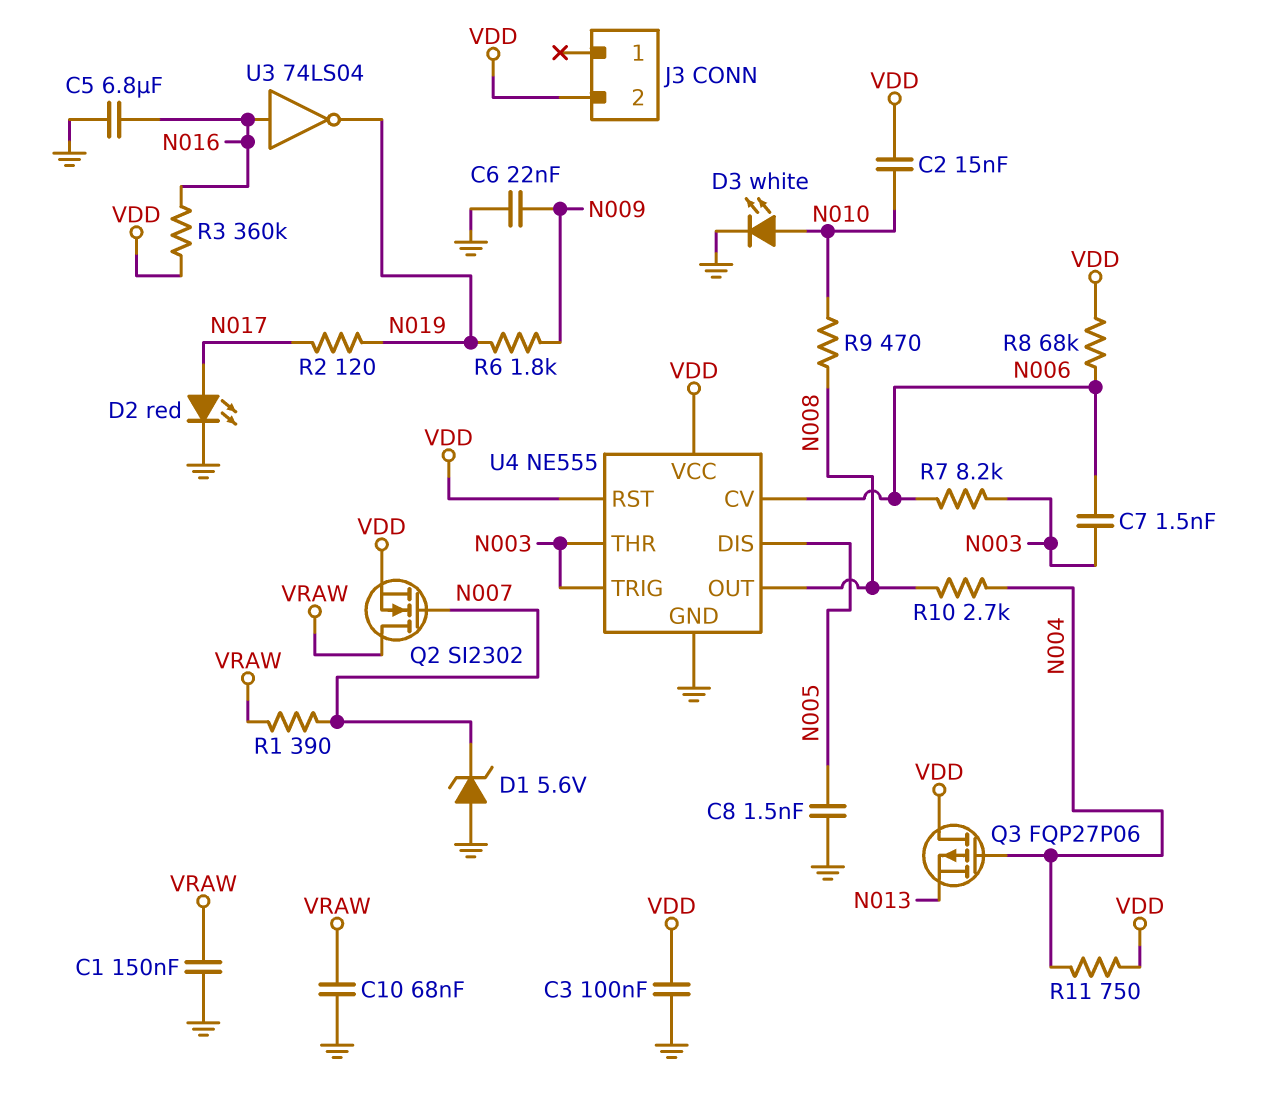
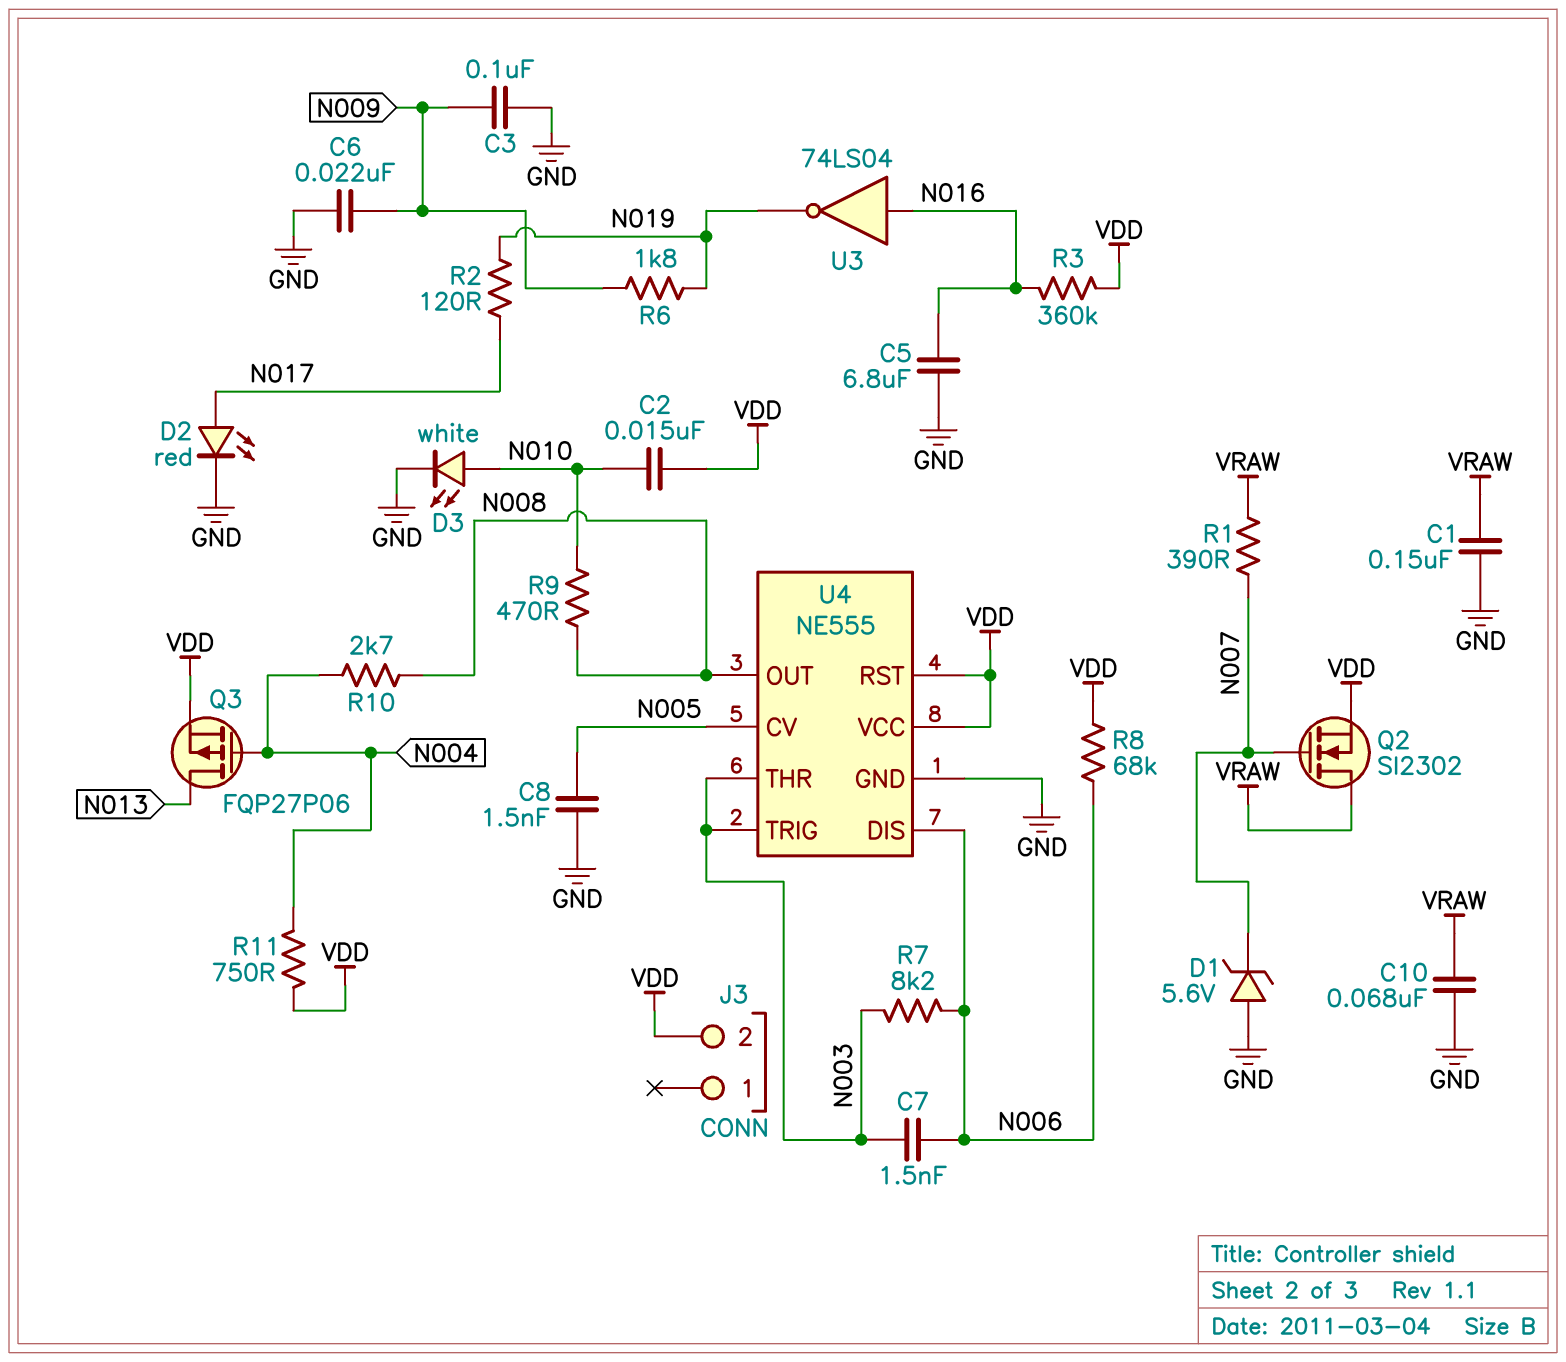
C3: 100nF (GND, VDD) -> 100nF (GND, N009)
Q3: PMOS FQP27P06 (G N004, D VDD, S N013) -> PMOS FQP27P06 (G N004, D N013, S VDD)
U4 pin CV: N006 -> N005
U4 pin DIS: N005 -> N006

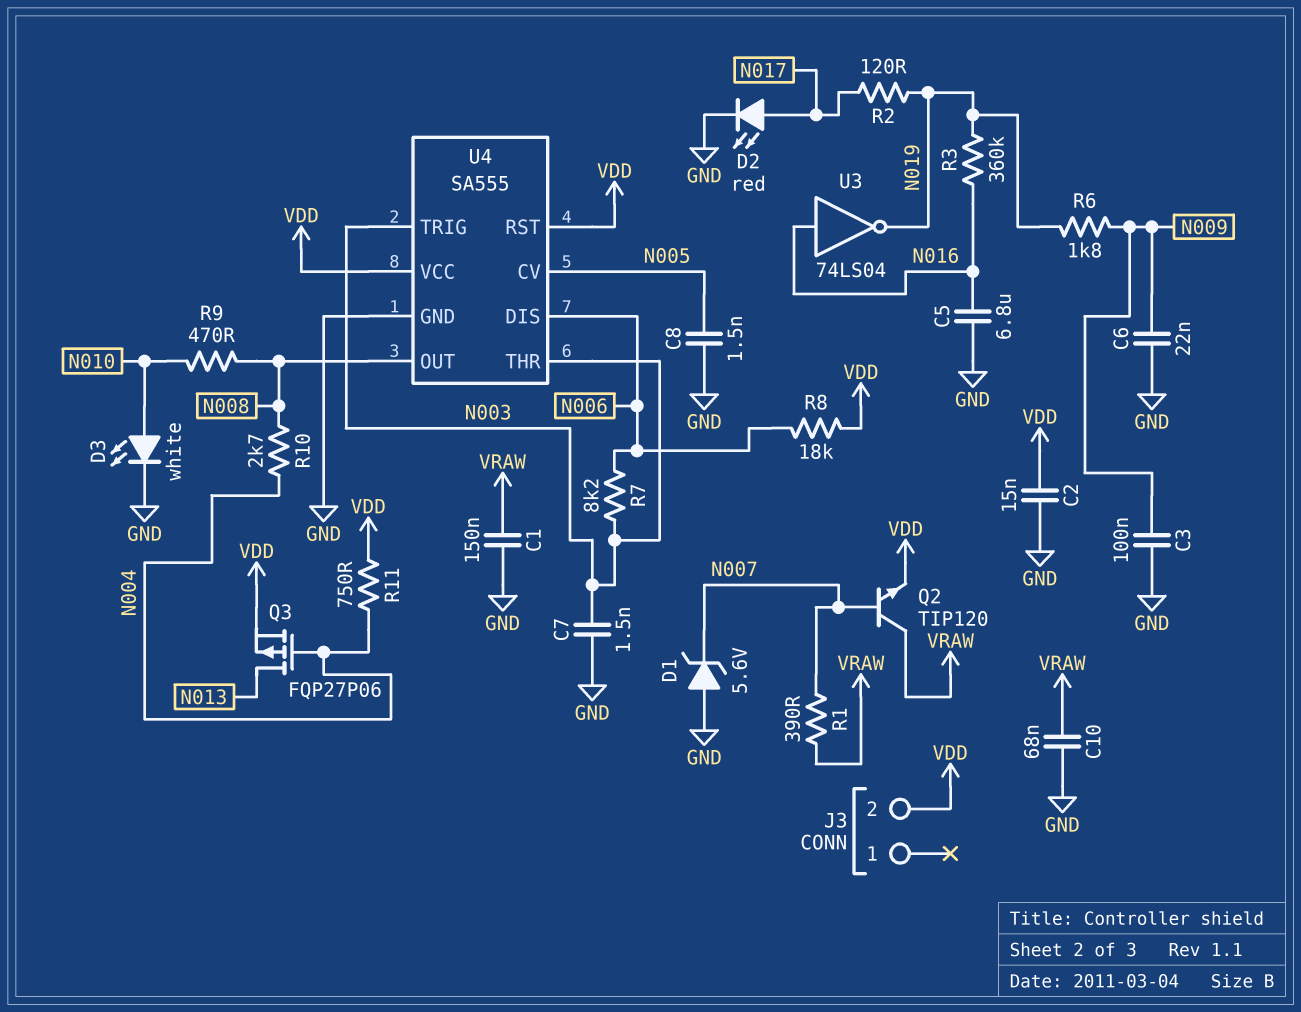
C2: 15nF (N010, VDD) -> 15nF (GND, VDD)
C7: 1.5nF (N003, N006) -> 1.5nF (GND, N003)
Q2: NMOS SI2302 (G N007, D VRAW, S VDD) -> NPN TIP120 (B N007, C VRAW, E VDD)
R3: 360k (N016, VDD) -> 360k (N016, N019)
R8: 68k (N006, VDD) -> 18k (N006, VDD)
U4: NE555 -> SA555

